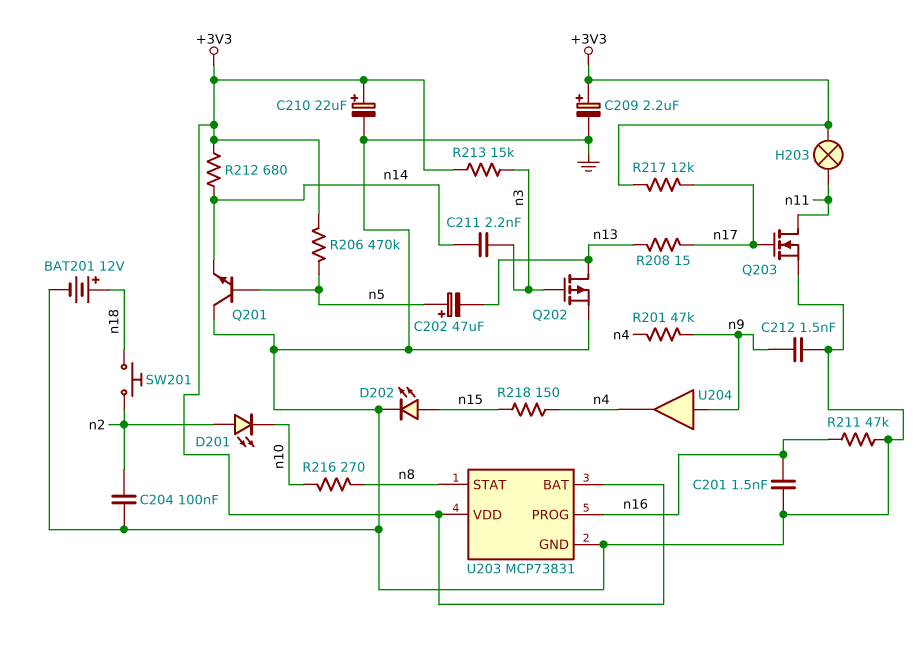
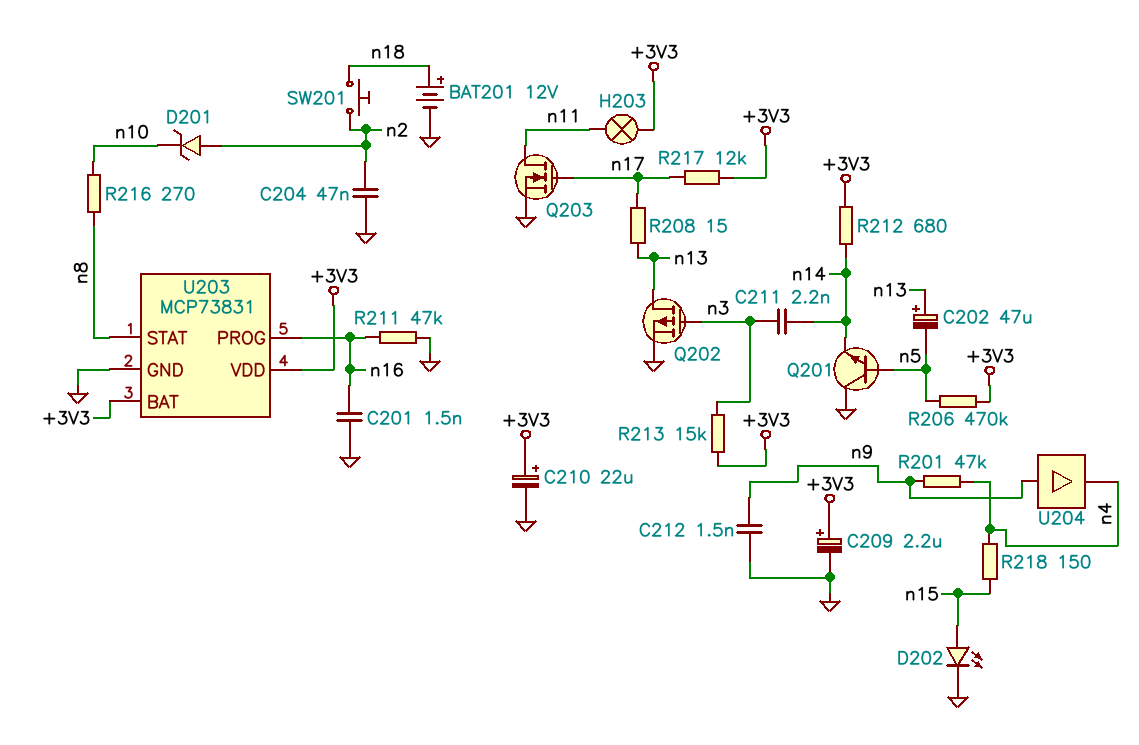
C202: 47uF (plus n5, minus n13) -> 47uF (plus n13, minus n5)
C204: 100nF (GND, n2) -> 47nF (GND, n2)
D201: LED (A n2, K n10) -> zener (A n2, K n10)

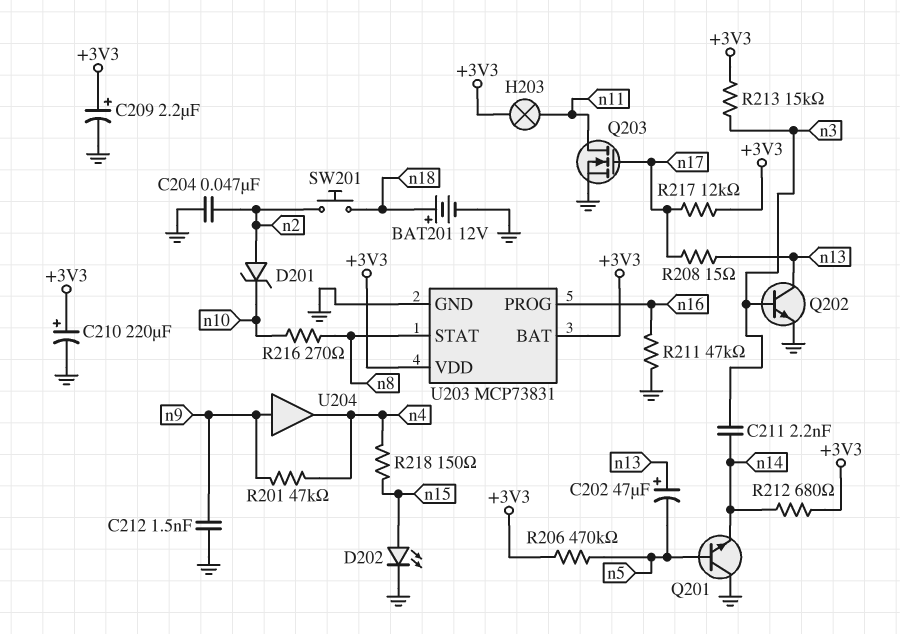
C201: 1.5nF (GND, n16) -> none
C210: 22uF (plus +3V3, minus GND) -> 220uF (plus +3V3, minus GND)
Q202: PMOS (G n3, D n13, S GND) -> NPN (B n3, C n13, E GND)

